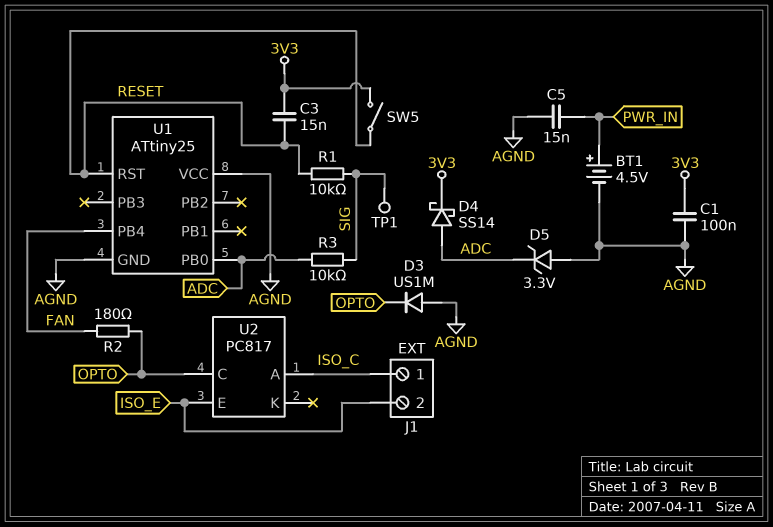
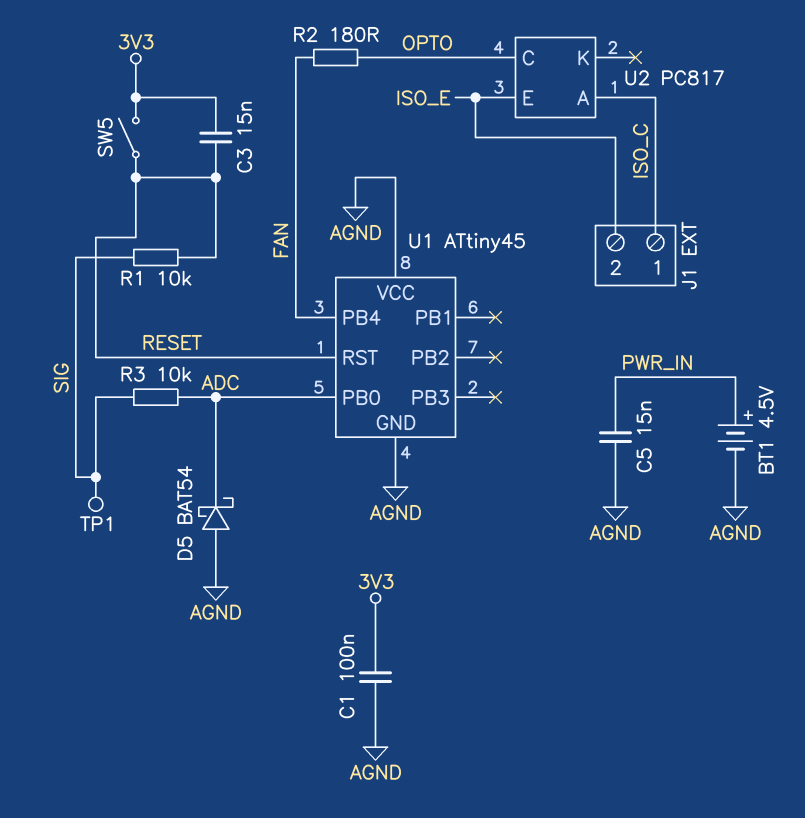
D3: diode US1M (A AGND, K OPTO) -> none
D4: schottky SS14 (A ADC, K 3V3) -> none
D5: zener 3.3V (A AGND, K ADC) -> schottky BAT54 (A AGND, K ADC)
U1: ATtiny25 -> ATtiny45

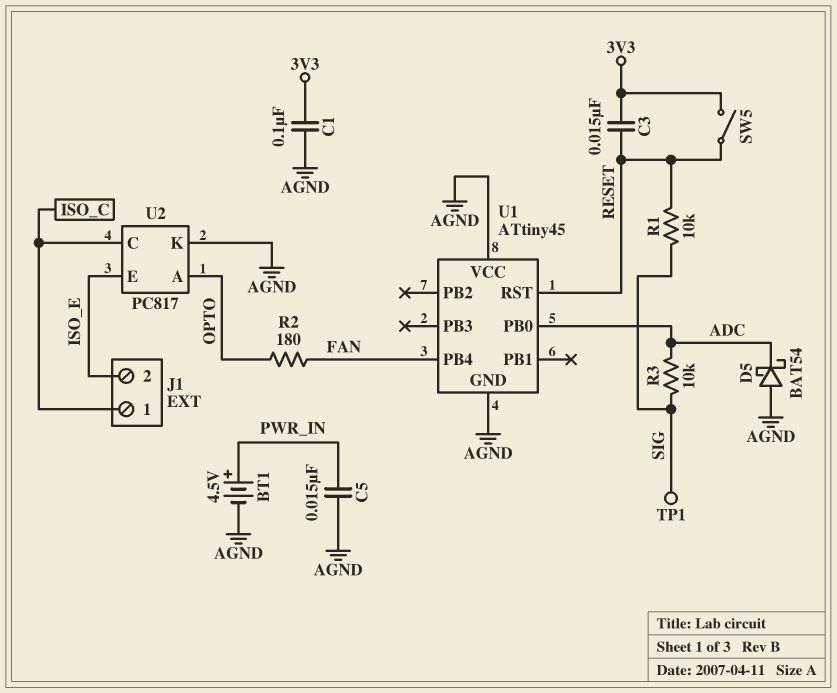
U2 pin A: ISO_C -> OPTO
U2 pin C: OPTO -> ISO_C
U2 pin K: none -> AGND

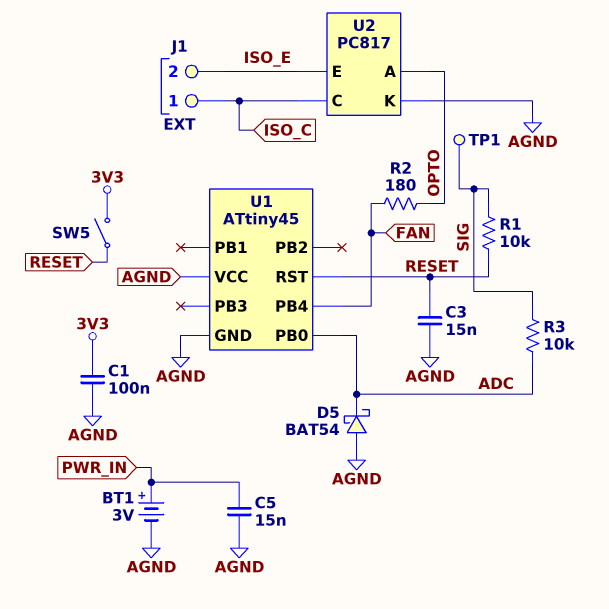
BT1: 4.5V (plus PWR_IN, minus AGND) -> 3V (plus PWR_IN, minus AGND)
C3: 15nF (3V3, RESET) -> 15nF (AGND, RESET)

